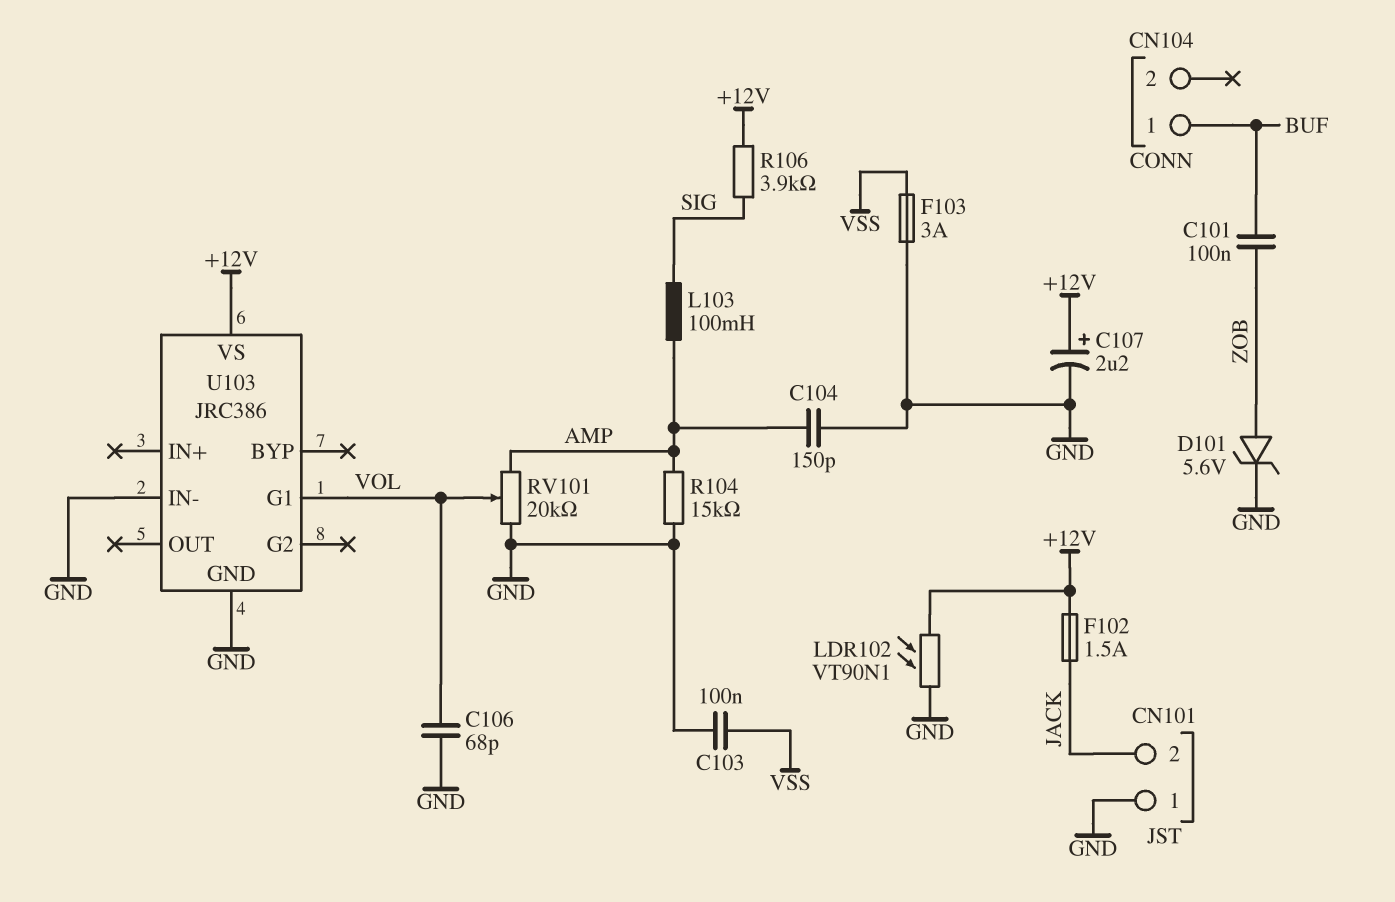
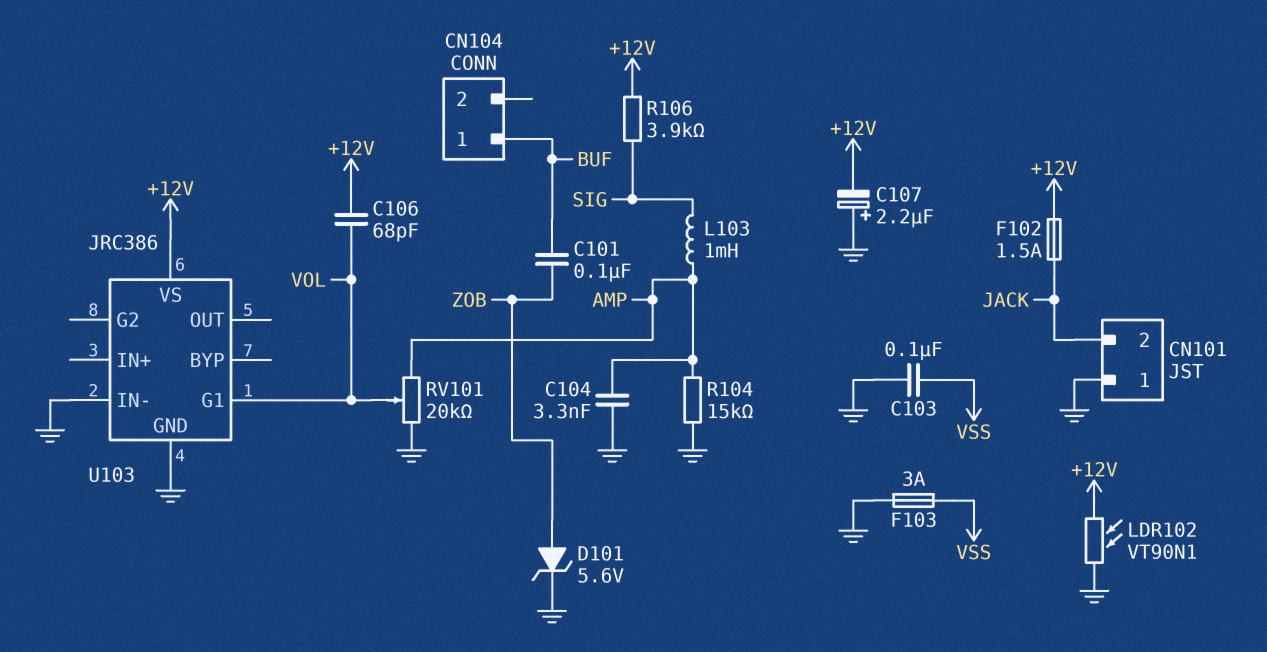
C104: 150pF (AMP, GND) -> 3.3nF (AMP, GND)
C106: 68pF (GND, VOL) -> 68pF (+12V, VOL)
C107: 2.2uF (plus +12V, minus GND) -> 2.2uF (plus GND, minus +12V)
L103: 100mH (AMP, SIG) -> 1mH (AMP, SIG)

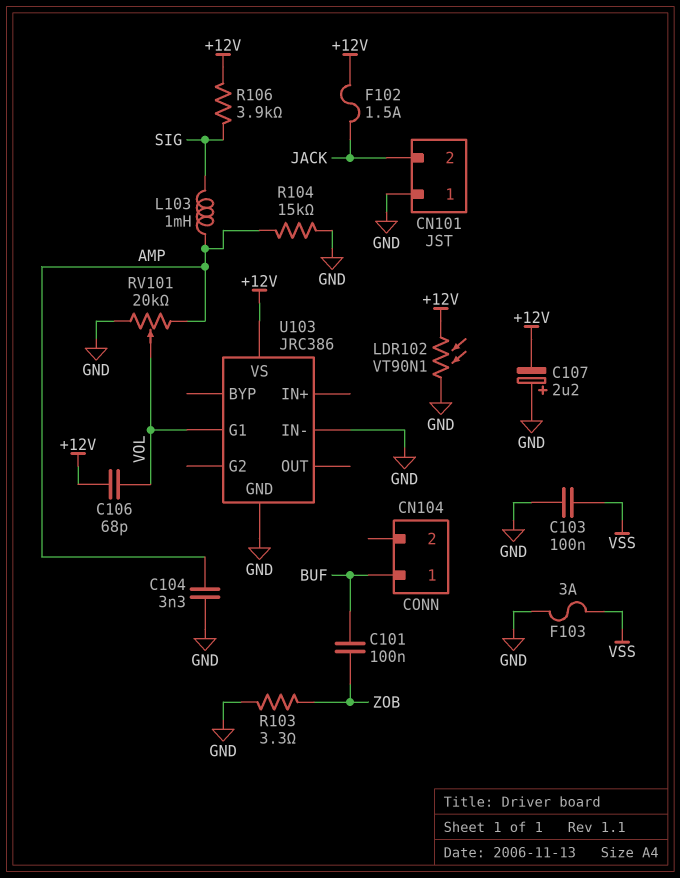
D101: zener 5.6V (A ZOB, K GND) -> none
R103: none -> 3.3 (GND, ZOB)

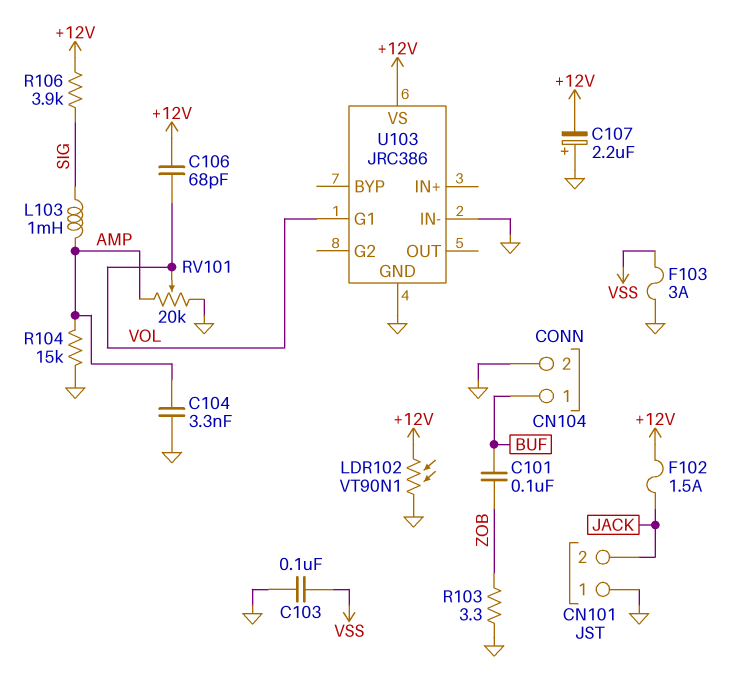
CN104 pin 2: none -> GND

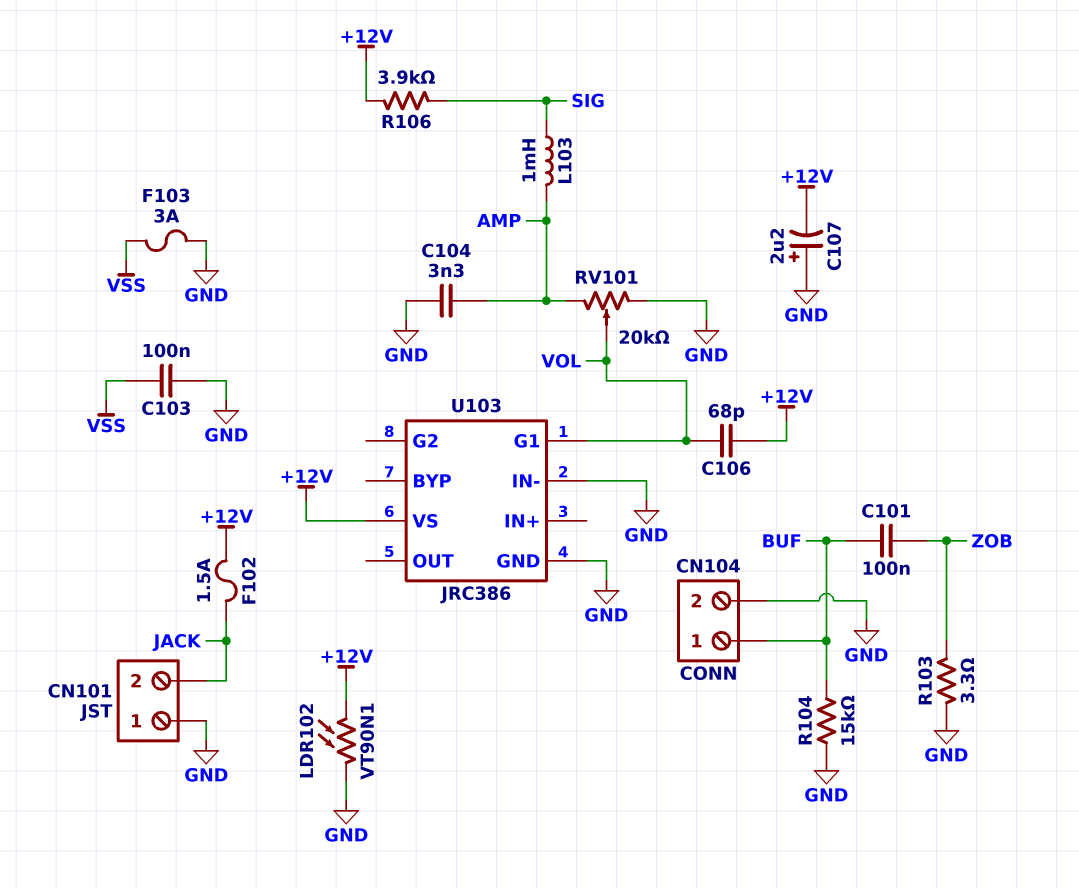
R104: 15k (AMP, GND) -> 15k (BUF, GND)

